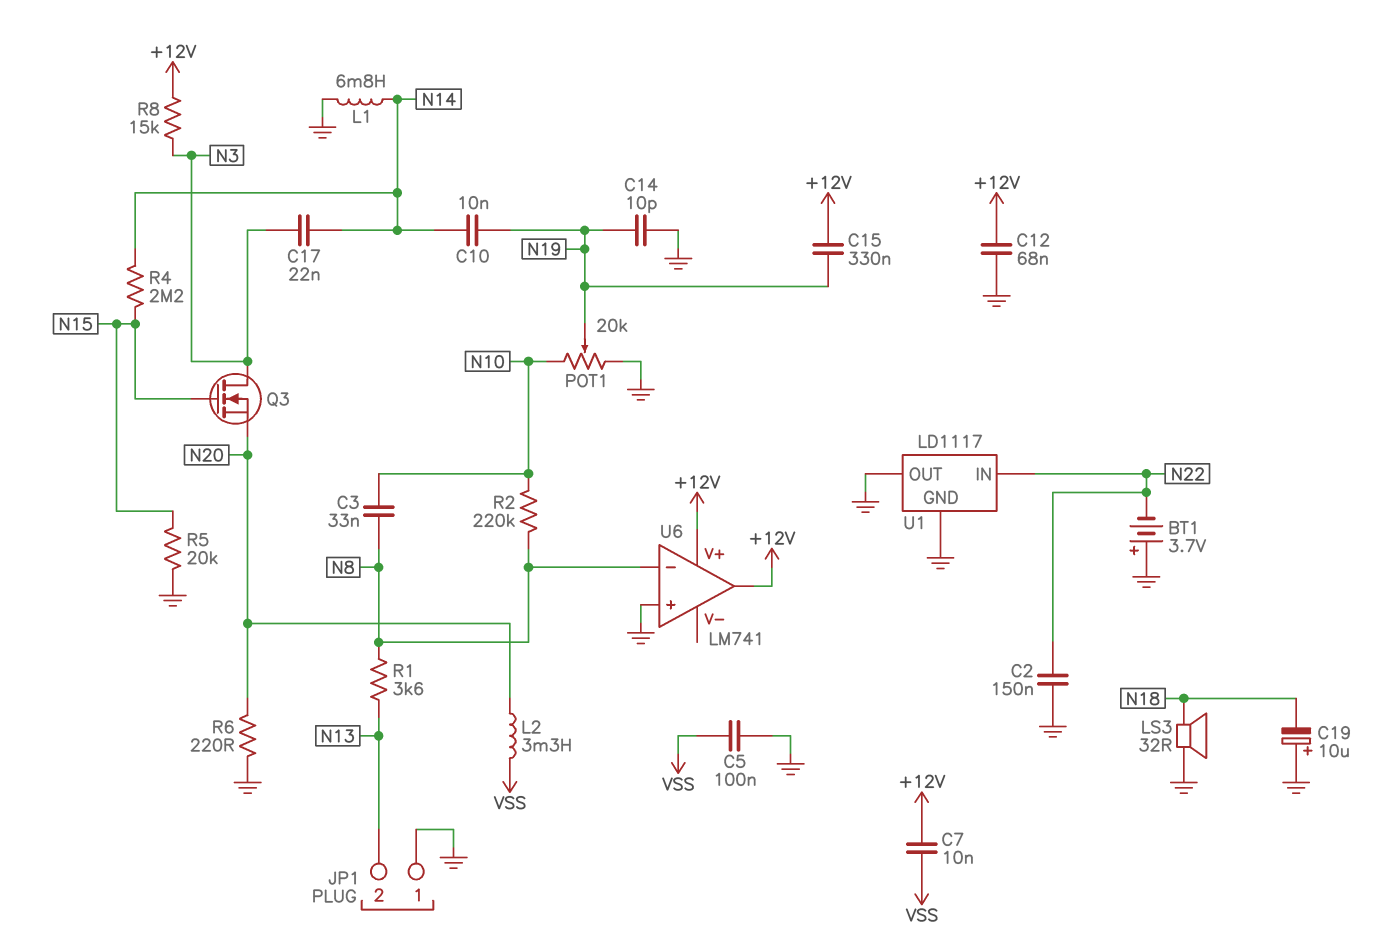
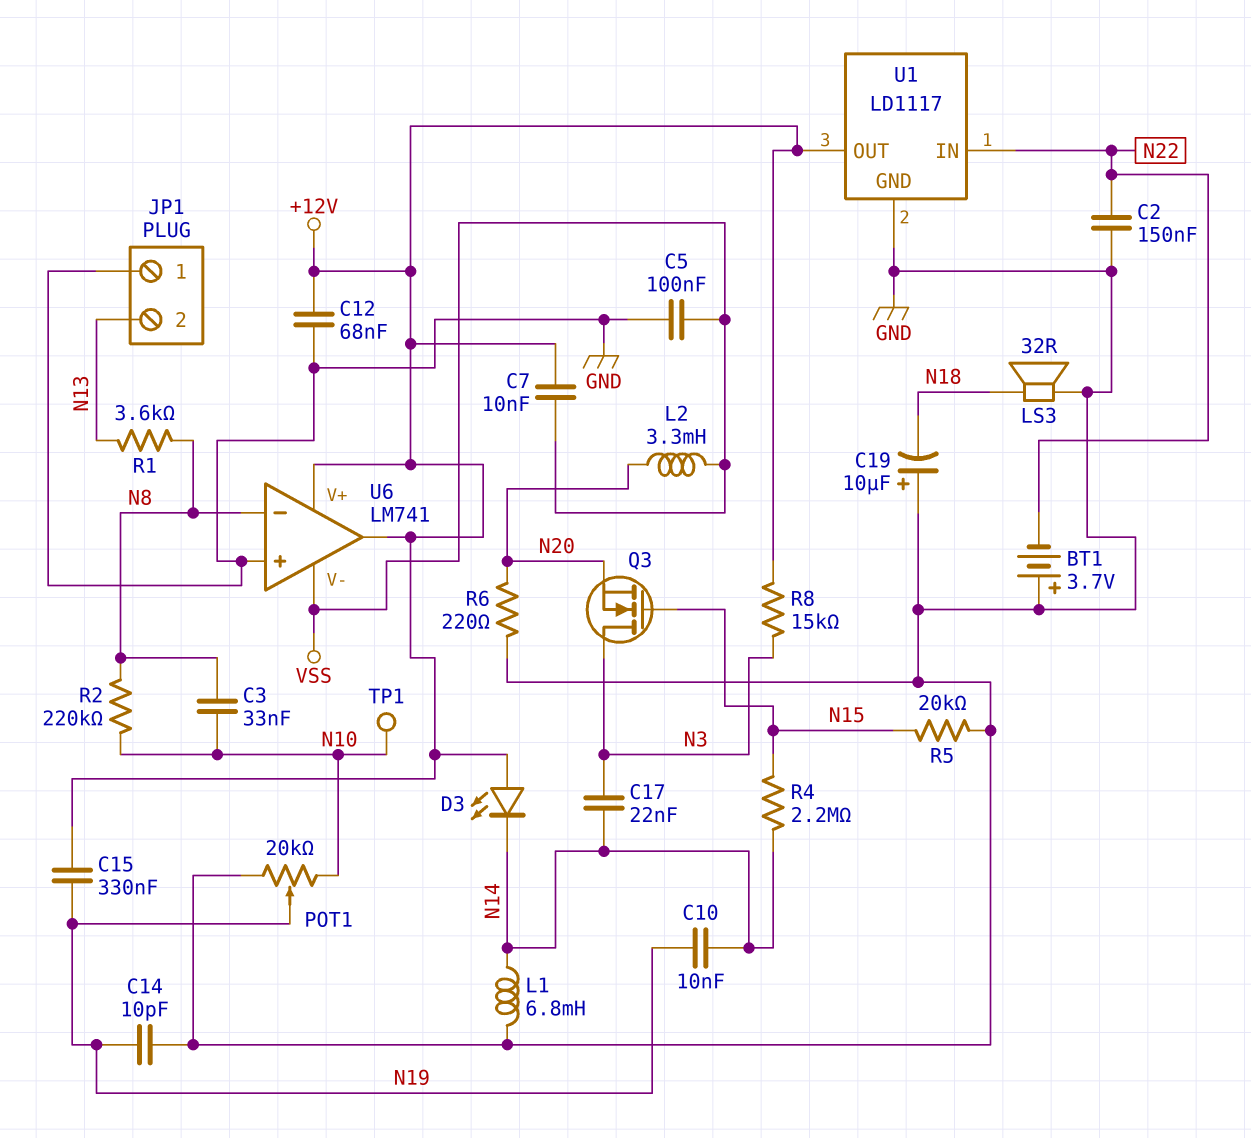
D3: none -> LED (A +12V, K N14)
TP1: none -> test point (N10)
U1 pin OUT: GND -> +12V
U6 pin V-: none -> VSS

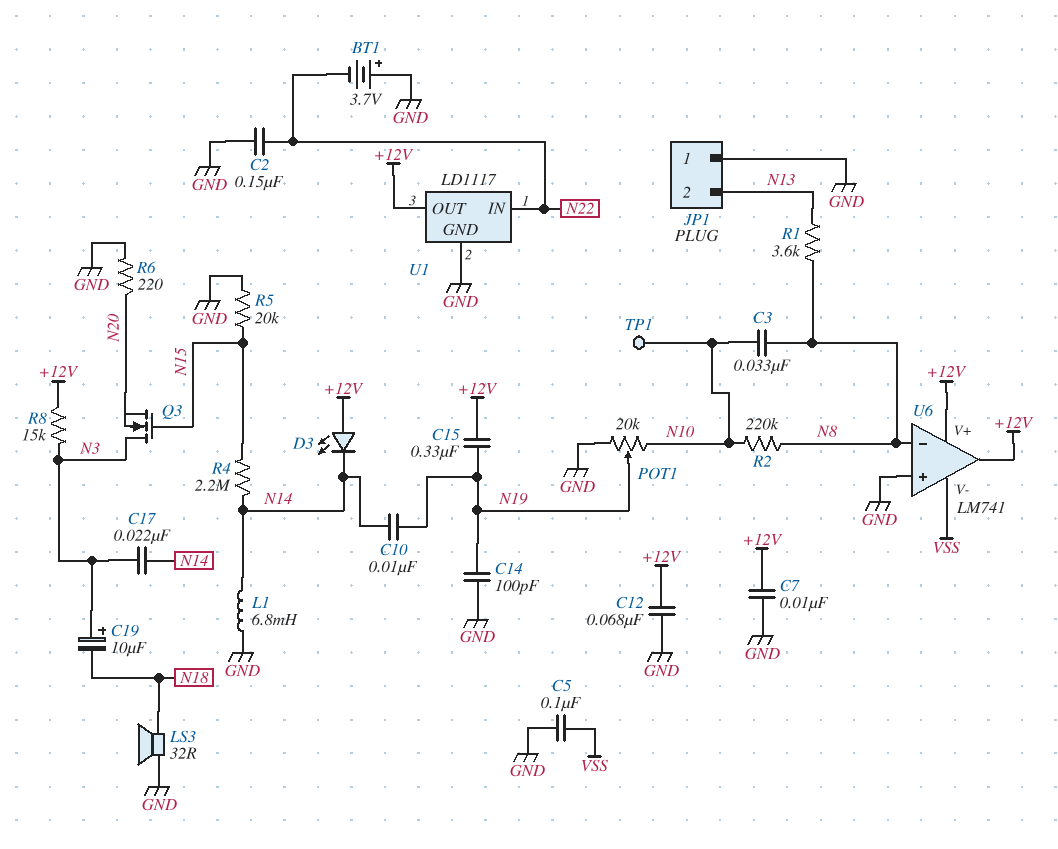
C7: 10nF (+12V, VSS) -> 10nF (+12V, GND)
C14: 10pF (GND, N19) -> 100pF (GND, N19)
C19: 10uF (plus GND, minus N18) -> 10uF (plus N3, minus N18)
L2: 3.3mH (N20, VSS) -> none

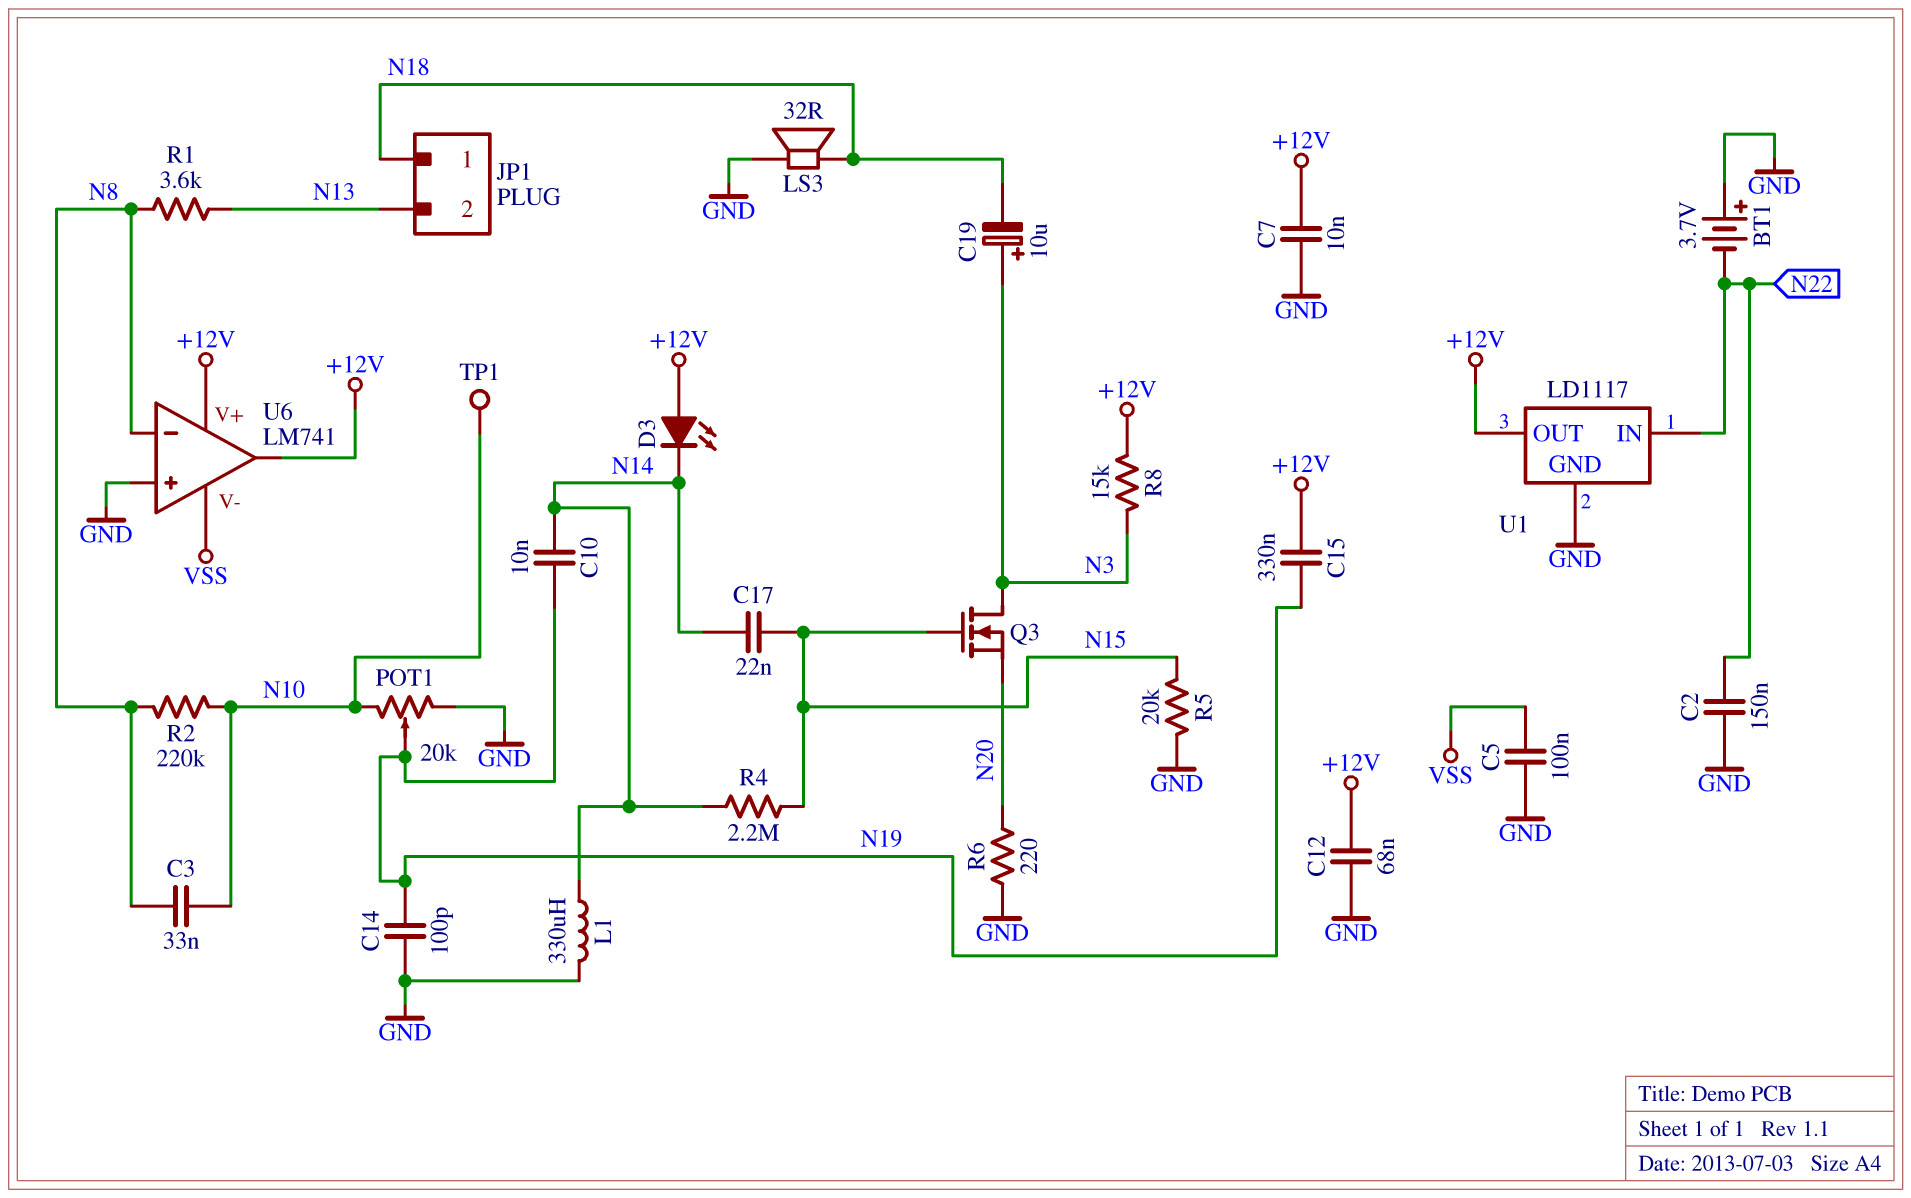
C17: 22nF (N3, N14) -> 22nF (N14, N15)
JP1 pin 1: GND -> N18
L1: 6.8mH (GND, N14) -> 330uH (GND, N14)

